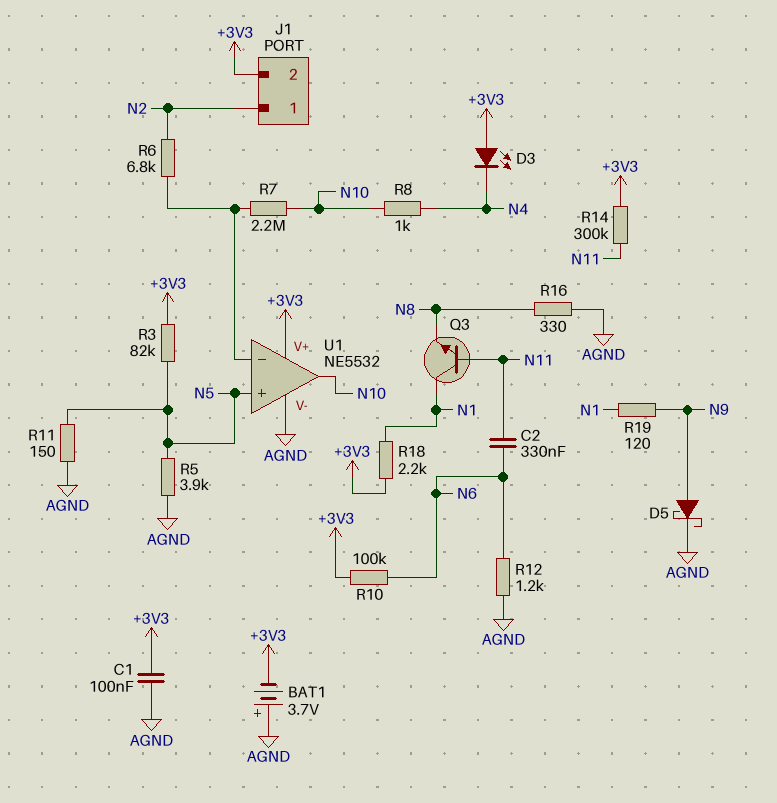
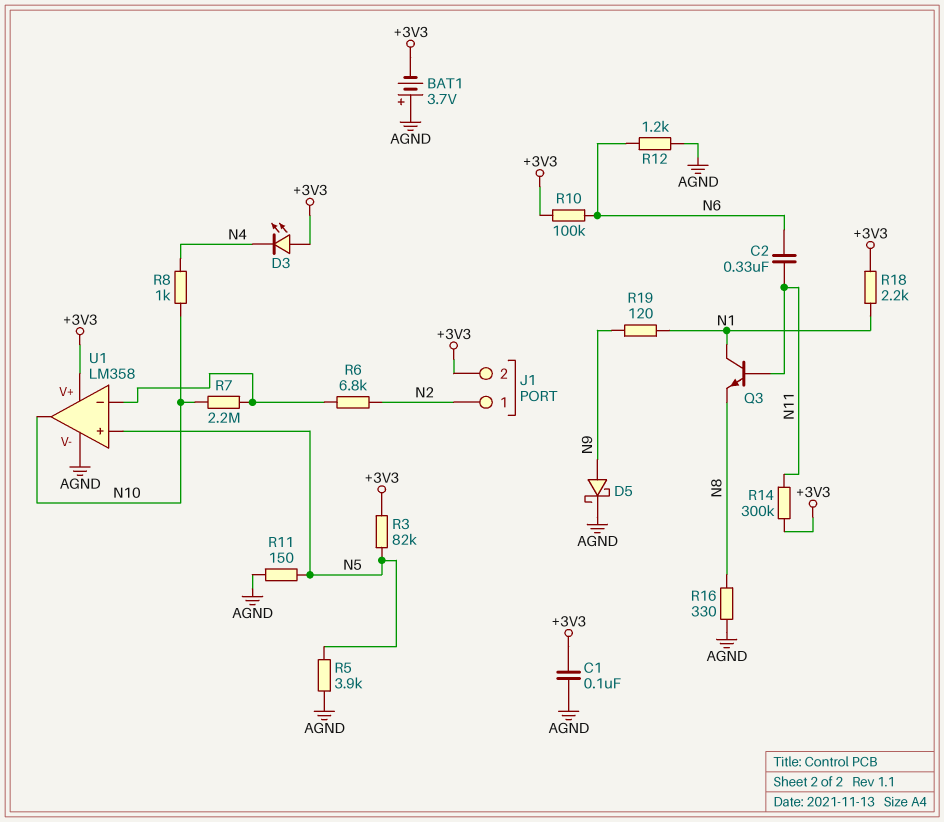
U1: NE5532 -> LM358

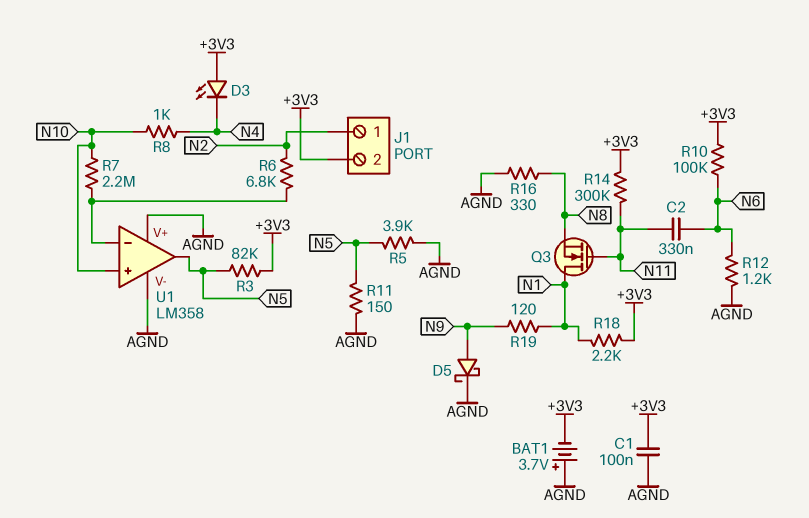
Q3: NPN (B N11, C N1, E N8) -> NMOS (G N11, D N1, S N8)
U1 pin V+: +3V3 -> AGND
U1 pin in+: N5 -> N10
U1 pin out: N10 -> N5

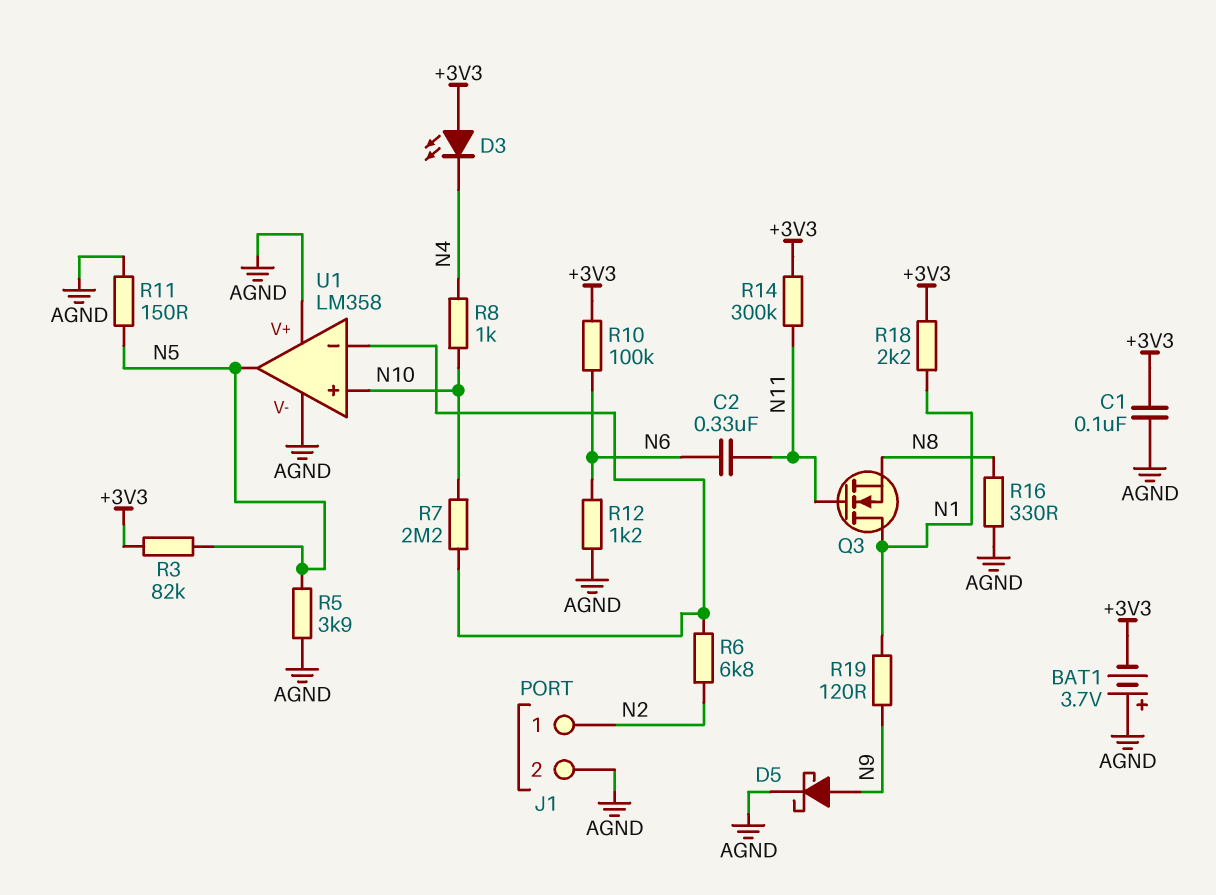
J1 pin 2: +3V3 -> AGND

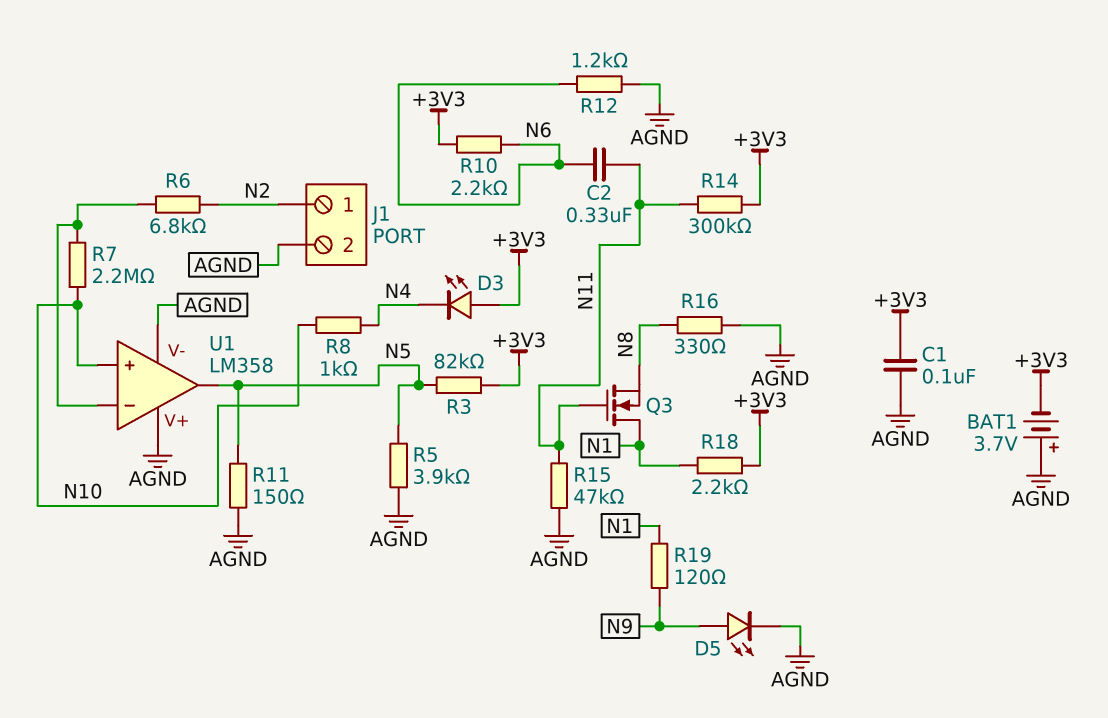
D5: schottky (A N9, K AGND) -> LED (A N9, K AGND)
R10: 100k (+3V3, N6) -> 2.2k (+3V3, N6)
R15: none -> 47k (AGND, N11)

